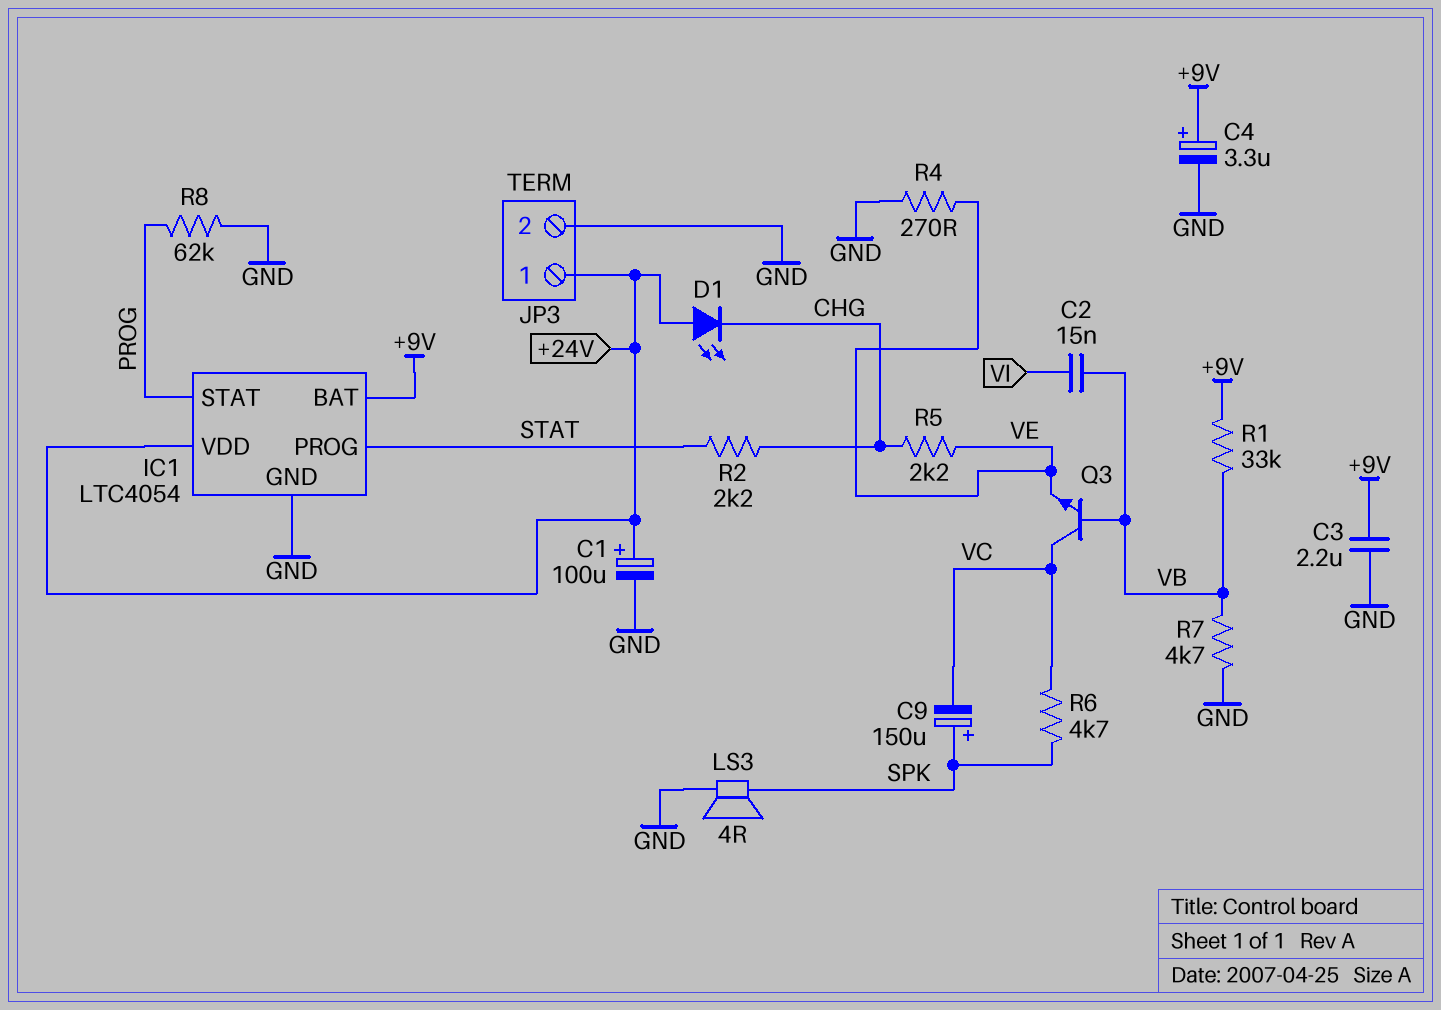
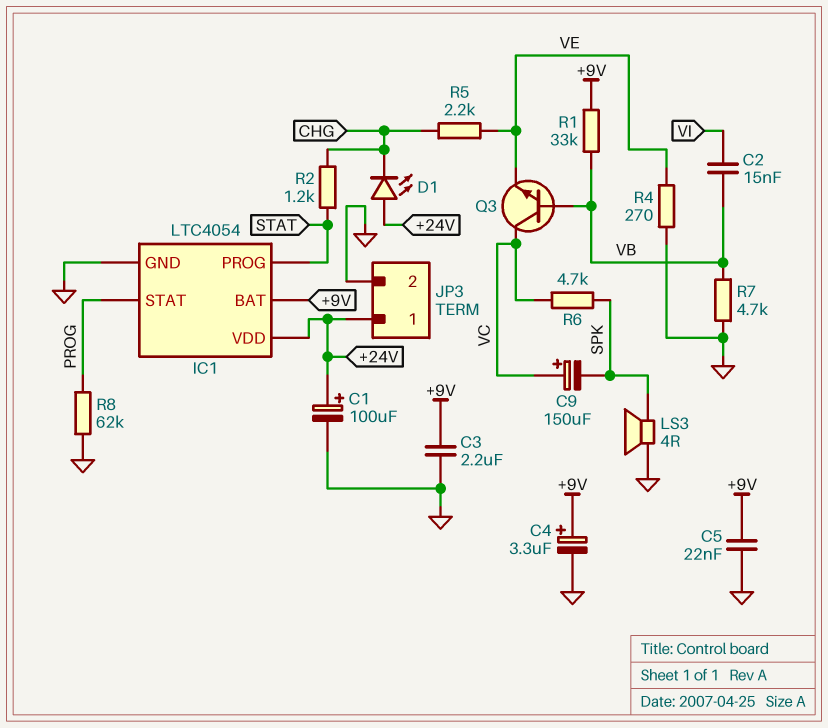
C5: none -> 22nF (+9V, GND)
C9: 150uF (plus SPK, minus VC) -> 150uF (plus VC, minus SPK)
R2: 2.2k (CHG, STAT) -> 1.2k (CHG, STAT)

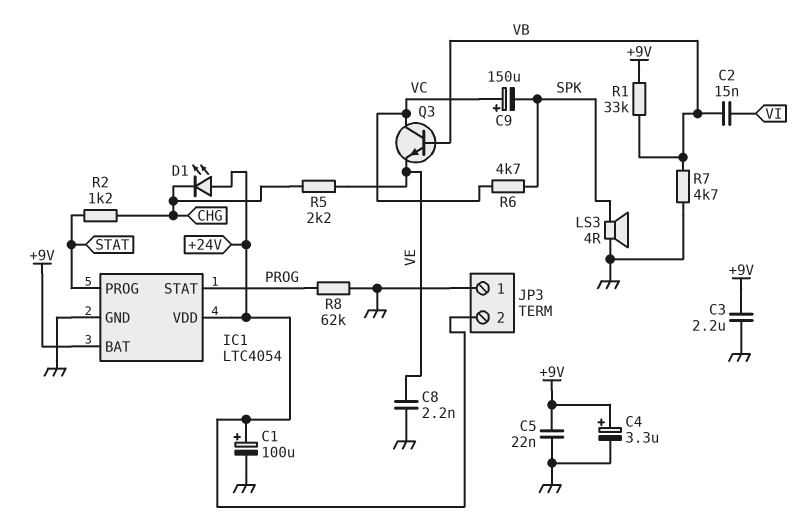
C8: none -> 2.2nF (GND, VE)
JP3 pin 1: +24V -> GND
JP3 pin 2: GND -> +24V
R4: 270 (GND, VE) -> none

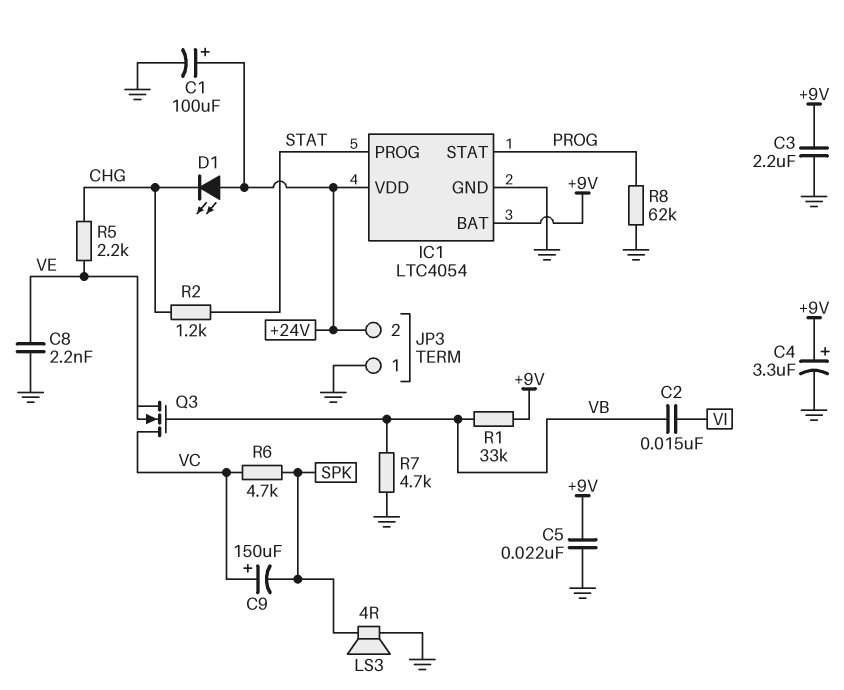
Q3: NPN (B VB, C VC, E VE) -> NMOS (G VB, D VC, S VE)

